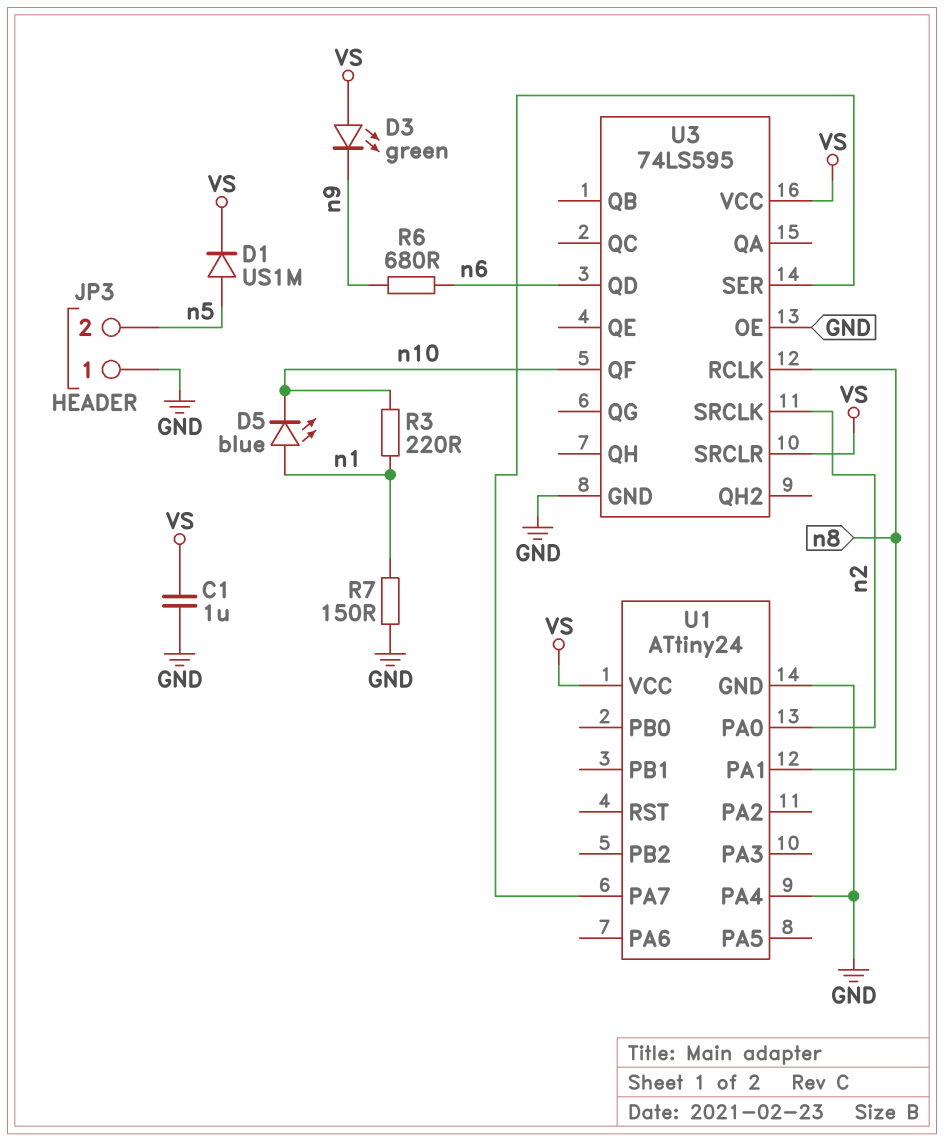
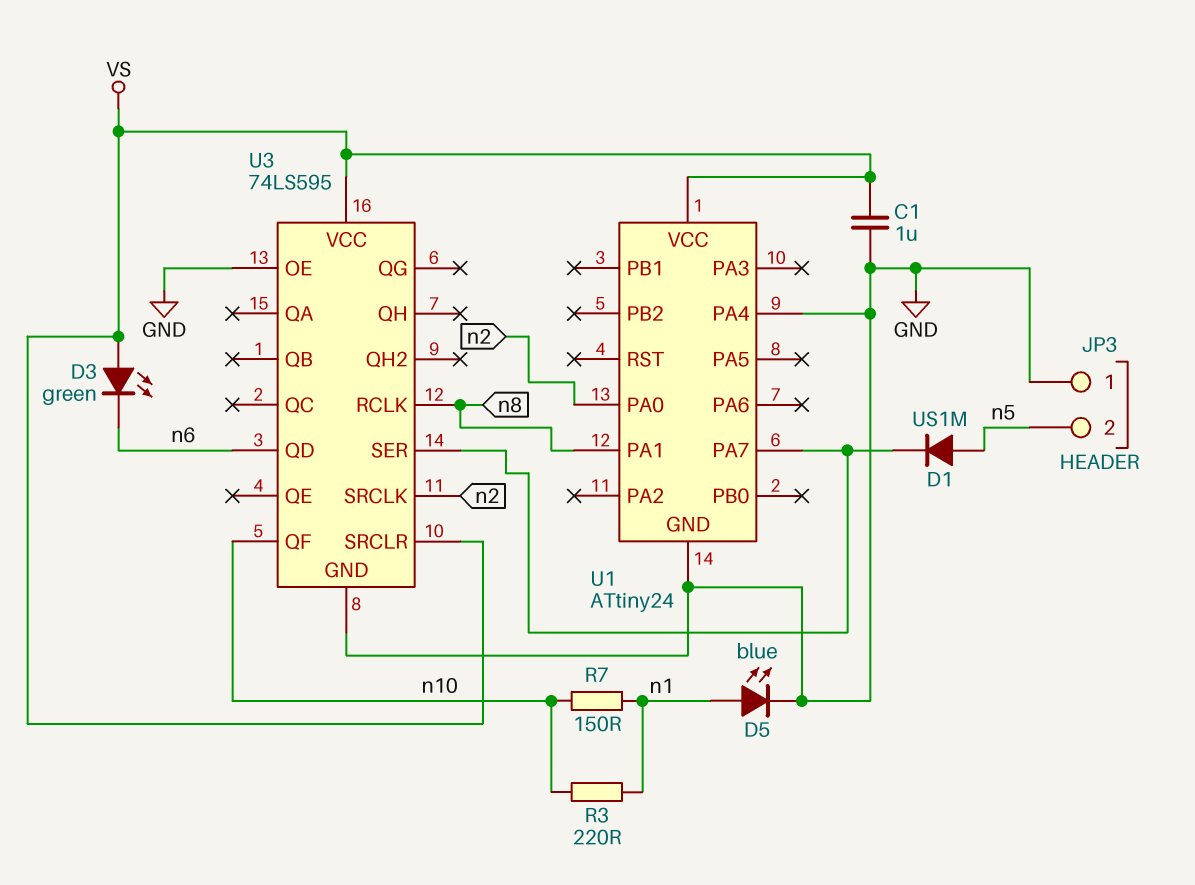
D1: diode US1M (A n5, K VS) -> diode US1M (A n5, K U1/PA7)
D3: LED green (A VS, K n9) -> LED green (A VS, K n6)
D5: LED blue (A n1, K n10) -> LED blue (A n1, K GND)
R6: 680 (n6, n9) -> none
R7: 150 (GND, n1) -> 150 (n1, n10)

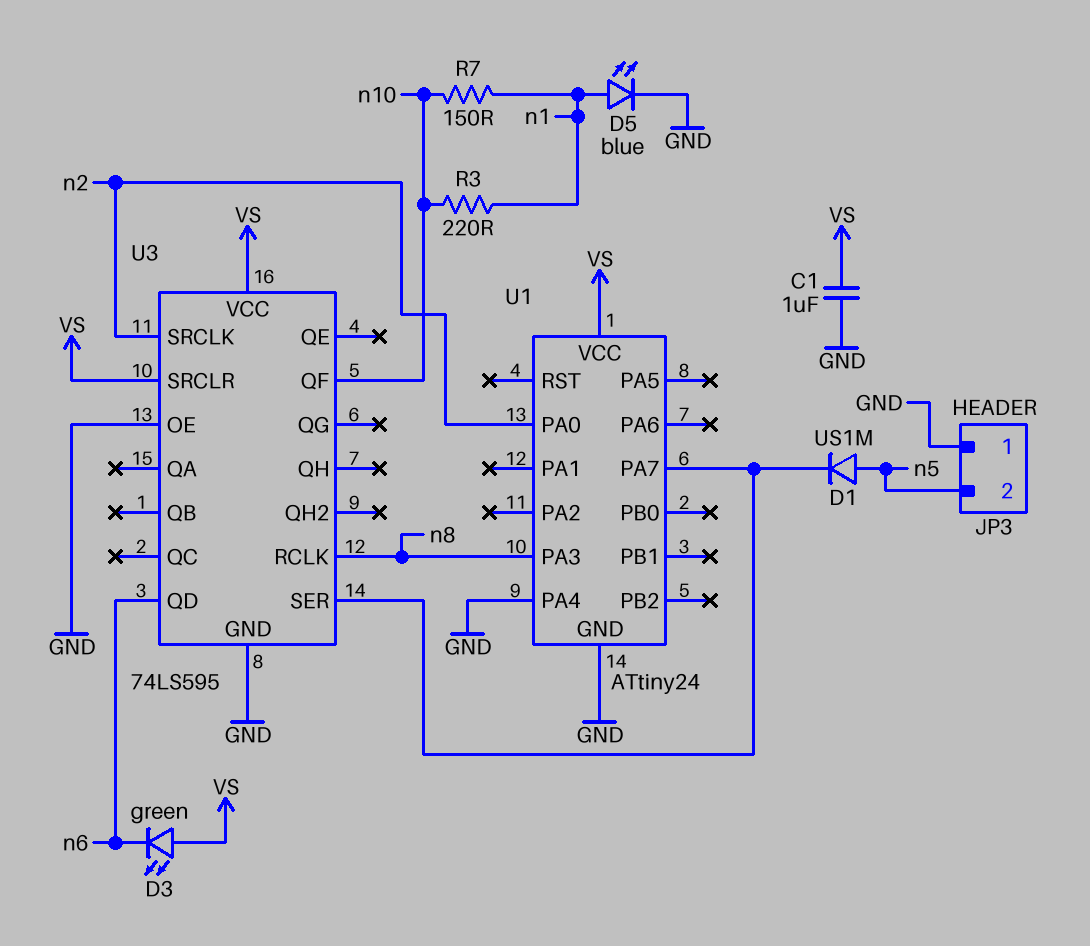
U1 pin PA1: n8 -> none
U1 pin PA3: none -> n8

